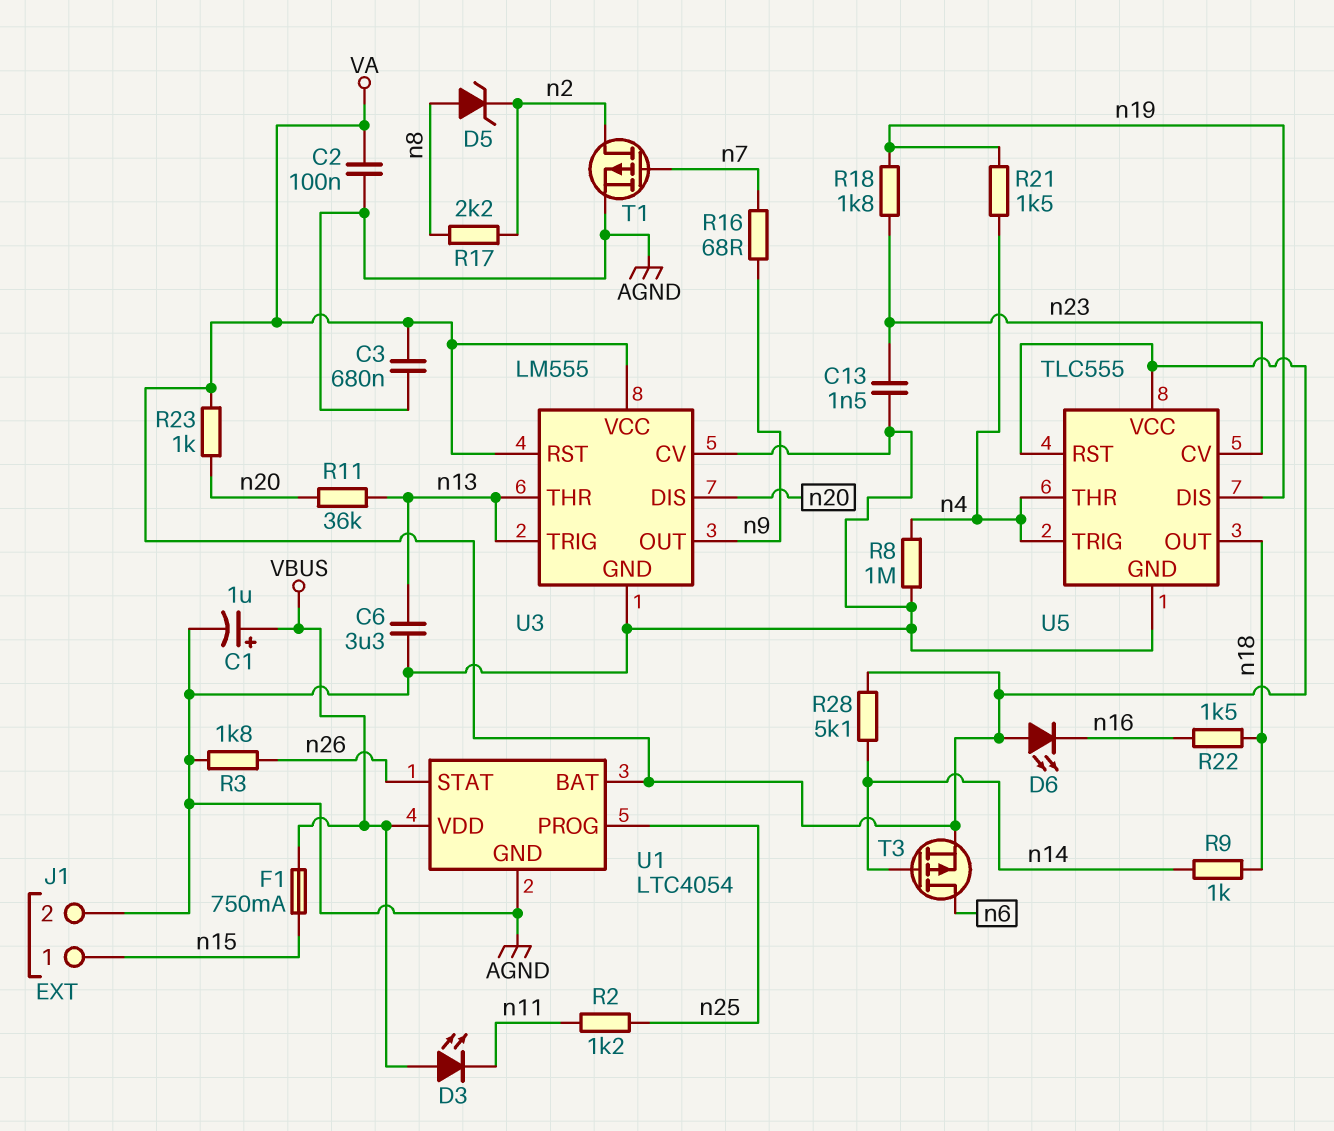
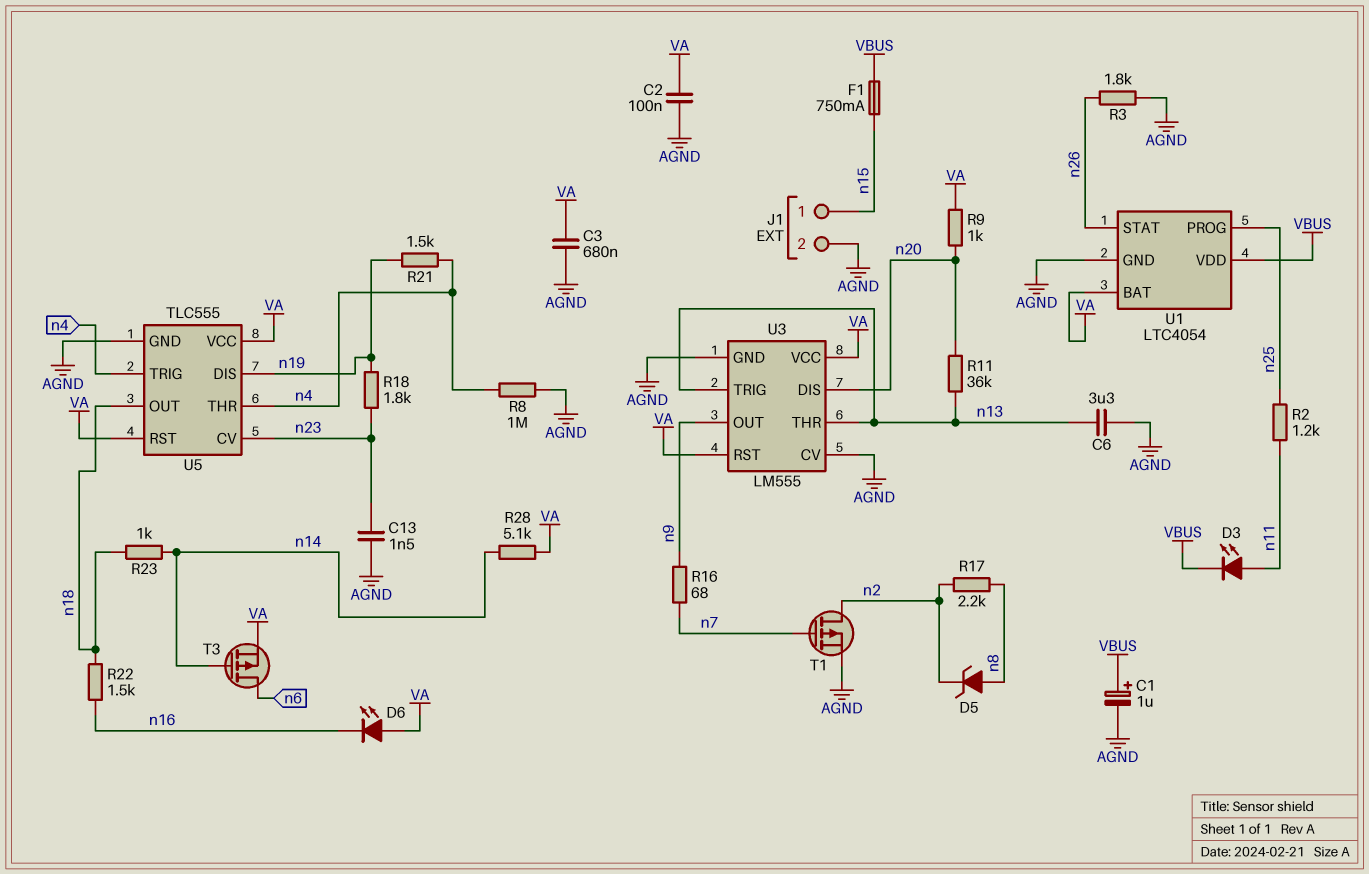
D3: LED (A VBUS, K n11) -> LED (A n11, K VBUS)
R9: 1k (n14, n18) -> 1k (VA, n20)
R23: 1k (VA, n20) -> 1k (n14, n18)

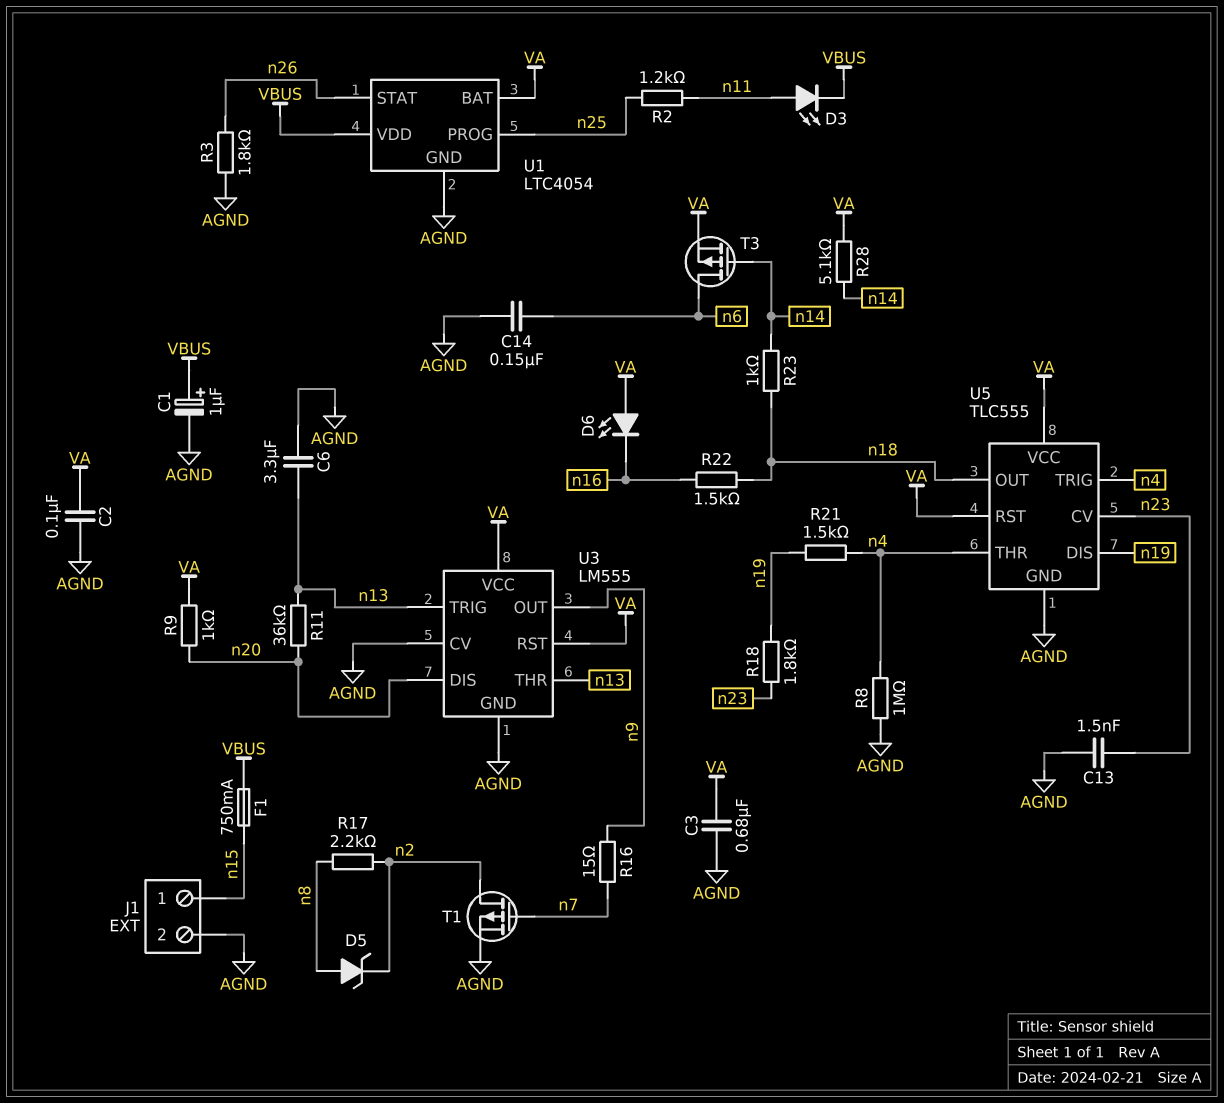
C14: none -> 150nF (AGND, n6)
R16: 68 (n7, n9) -> 15 (n7, n9)

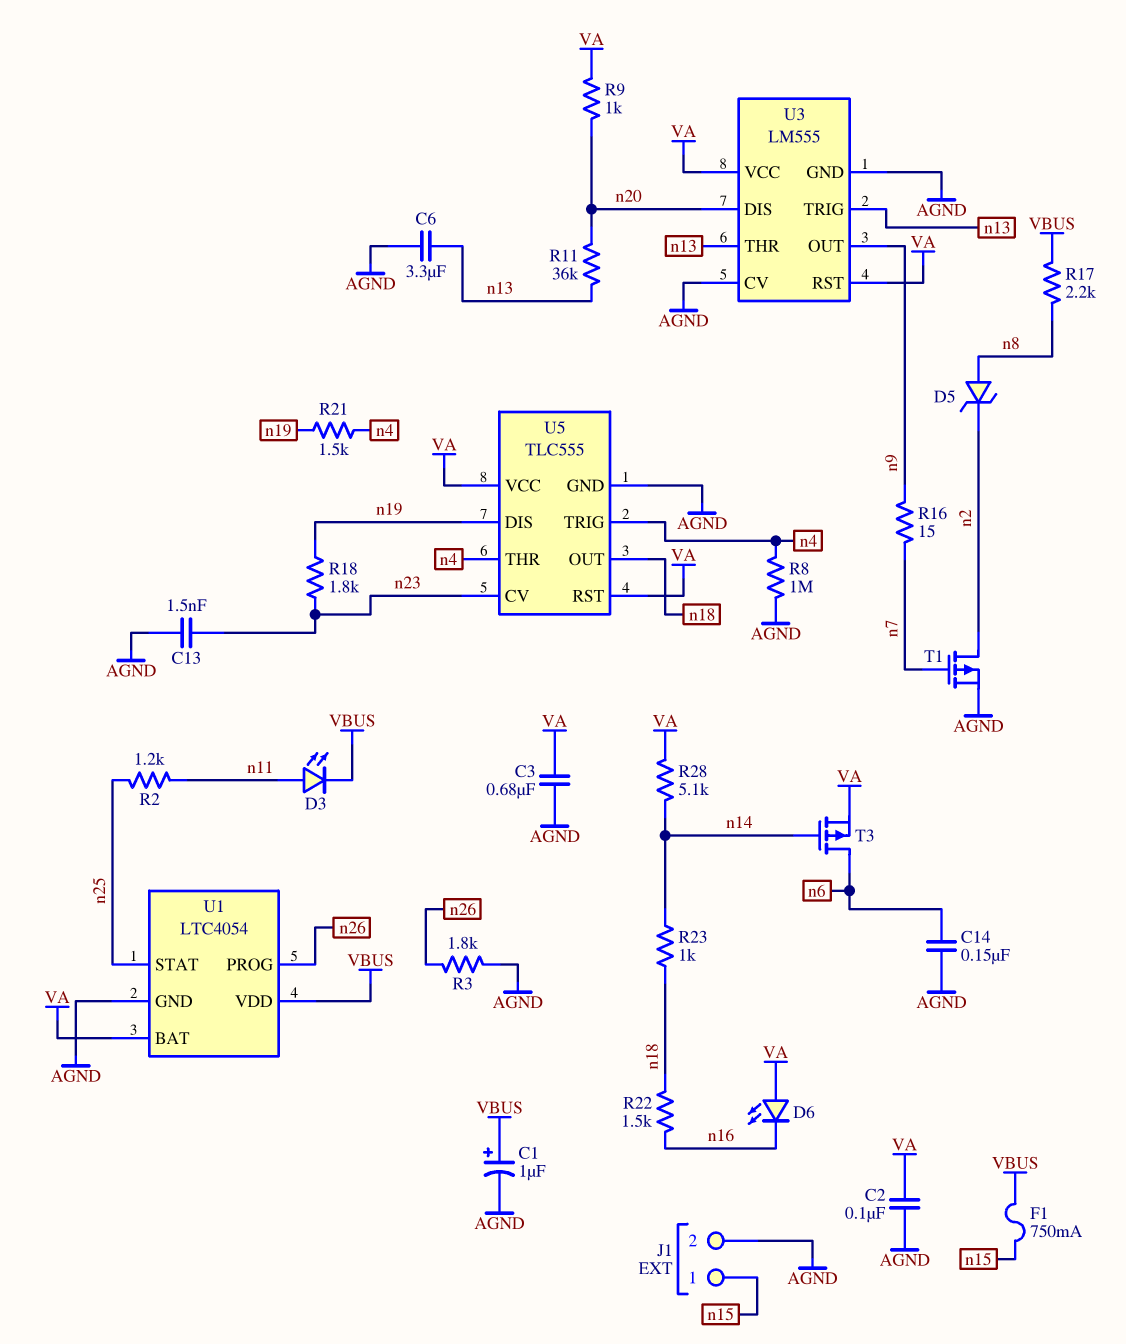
R17: 2.2k (n2, n8) -> 2.2k (VBUS, n8)
U1 pin PROG: n25 -> n26
U1 pin STAT: n26 -> n25

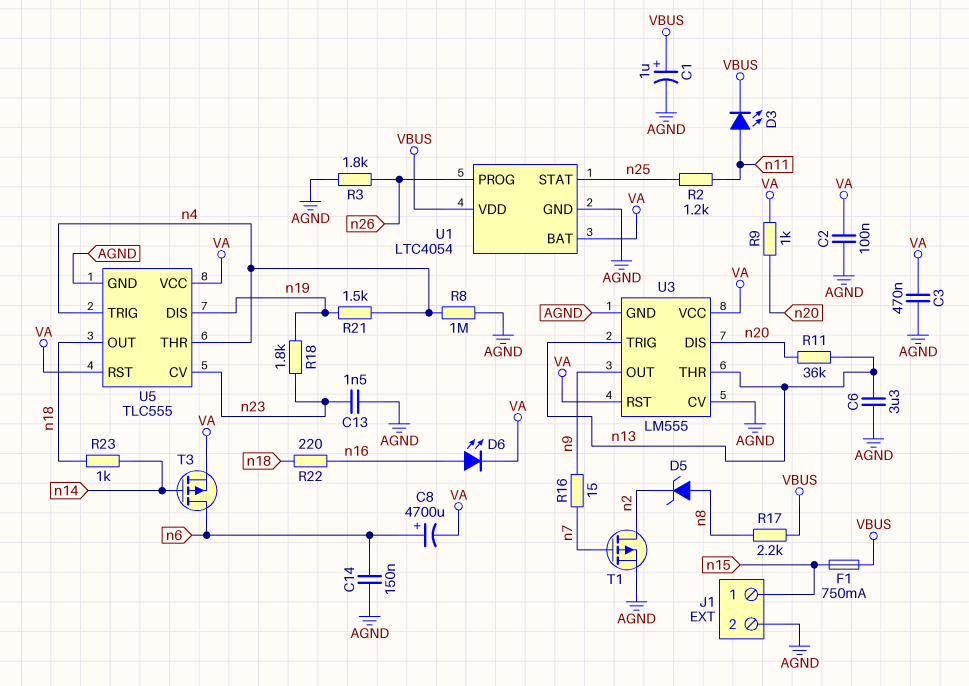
C3: 680nF (AGND, VA) -> 470nF (AGND, VA)
C8: none -> 4700uF (plus n6, minus VA)
D6: LED (A VA, K n16) -> LED (A n16, K VA)
R22: 1.5k (n16, n18) -> 220 (n16, n18)
R28: 5.1k (VA, n14) -> none

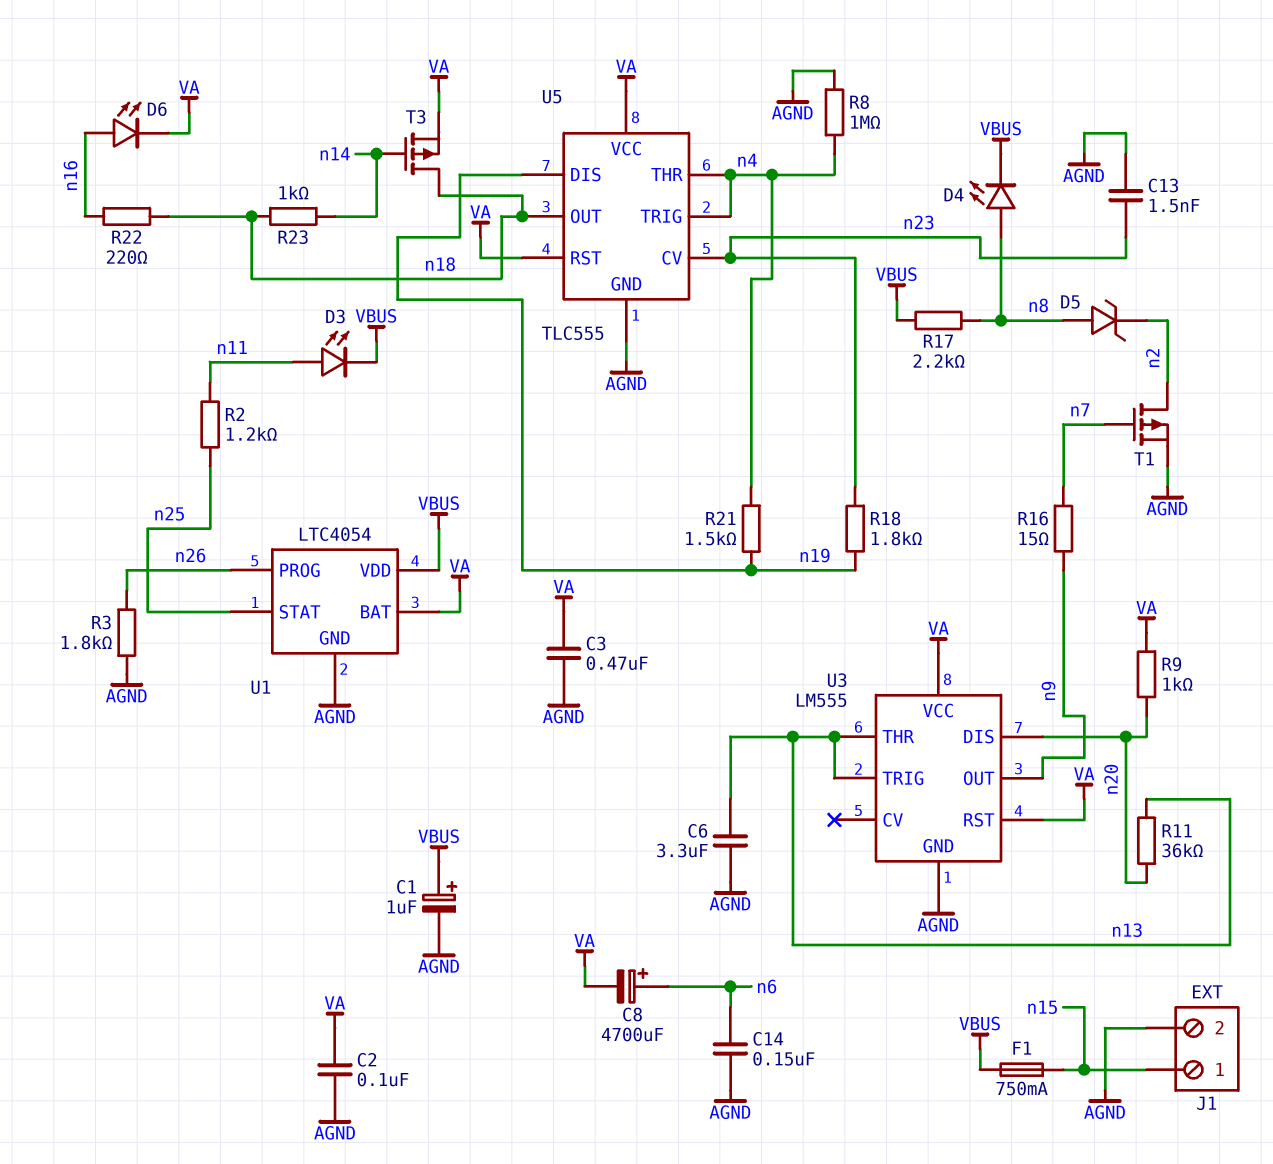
D4: none -> LED (A n8, K VBUS)
T3: PMOS (G n14, D n6, S VA) -> PMOS (G n14, D n18, S VA)
U3 pin CV: AGND -> none

